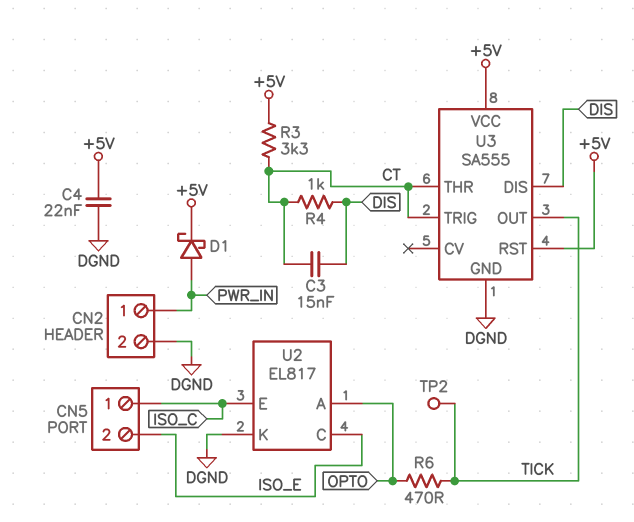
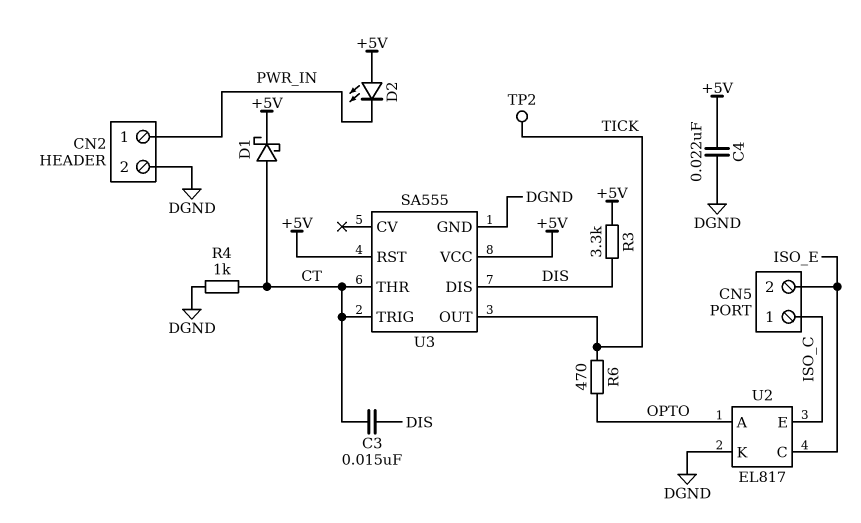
D1: schottky (A PWR_IN, K +5V) -> schottky (A CT, K +5V)
D2: none -> LED (A +5V, K PWR_IN)
R3: 3.3k (+5V, CT) -> 3.3k (+5V, DIS)
R4: 1k (CT, DIS) -> 1k (CT, DGND)

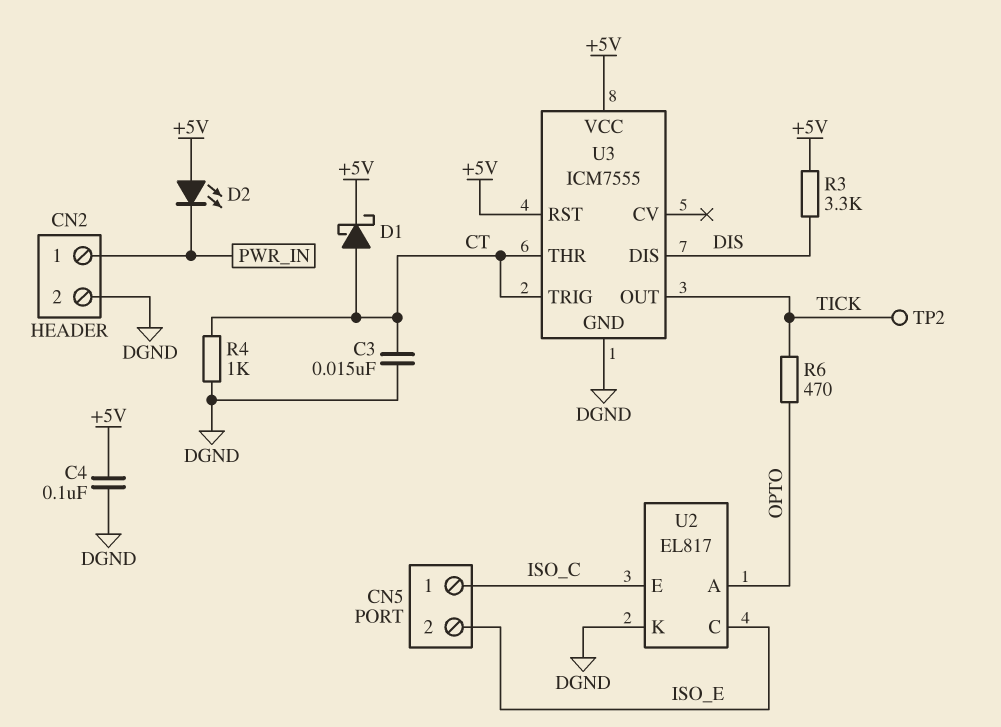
C3: 15nF (CT, DIS) -> 15nF (CT, DGND)
C4: 22nF (+5V, DGND) -> 100nF (+5V, DGND)
U3: SA555 -> ICM7555

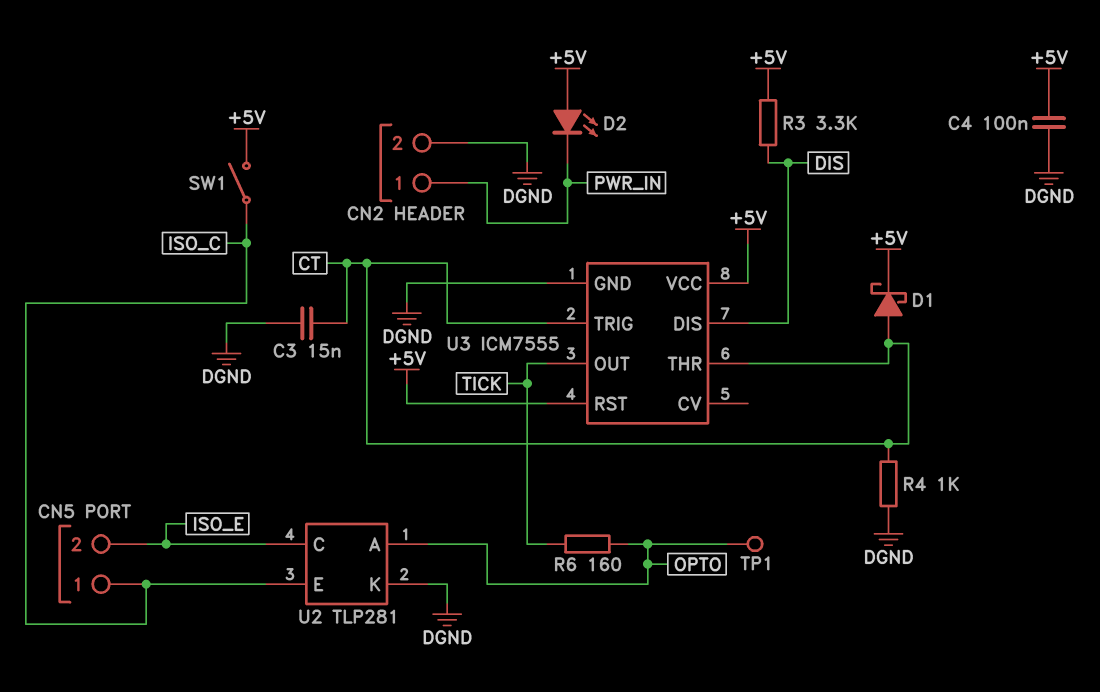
R6: 470 (OPTO, TICK) -> 160 (OPTO, TICK)
SW1: none -> switch (+5V, ISO_C)
TP1: none -> test point (OPTO)
TP2: test point (TICK) -> none
U2: EL817 -> TLP281

